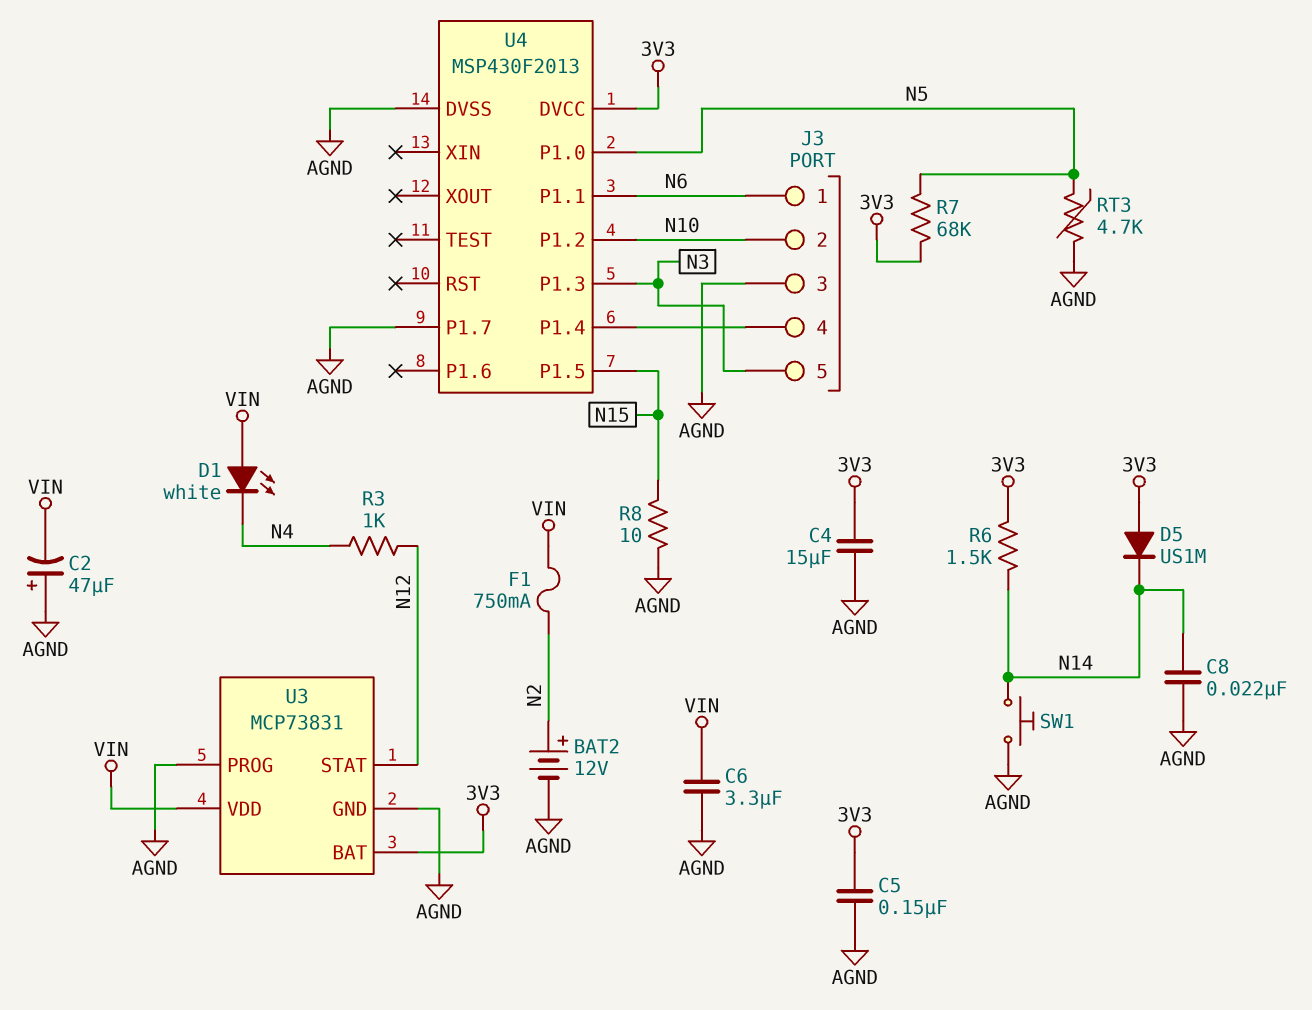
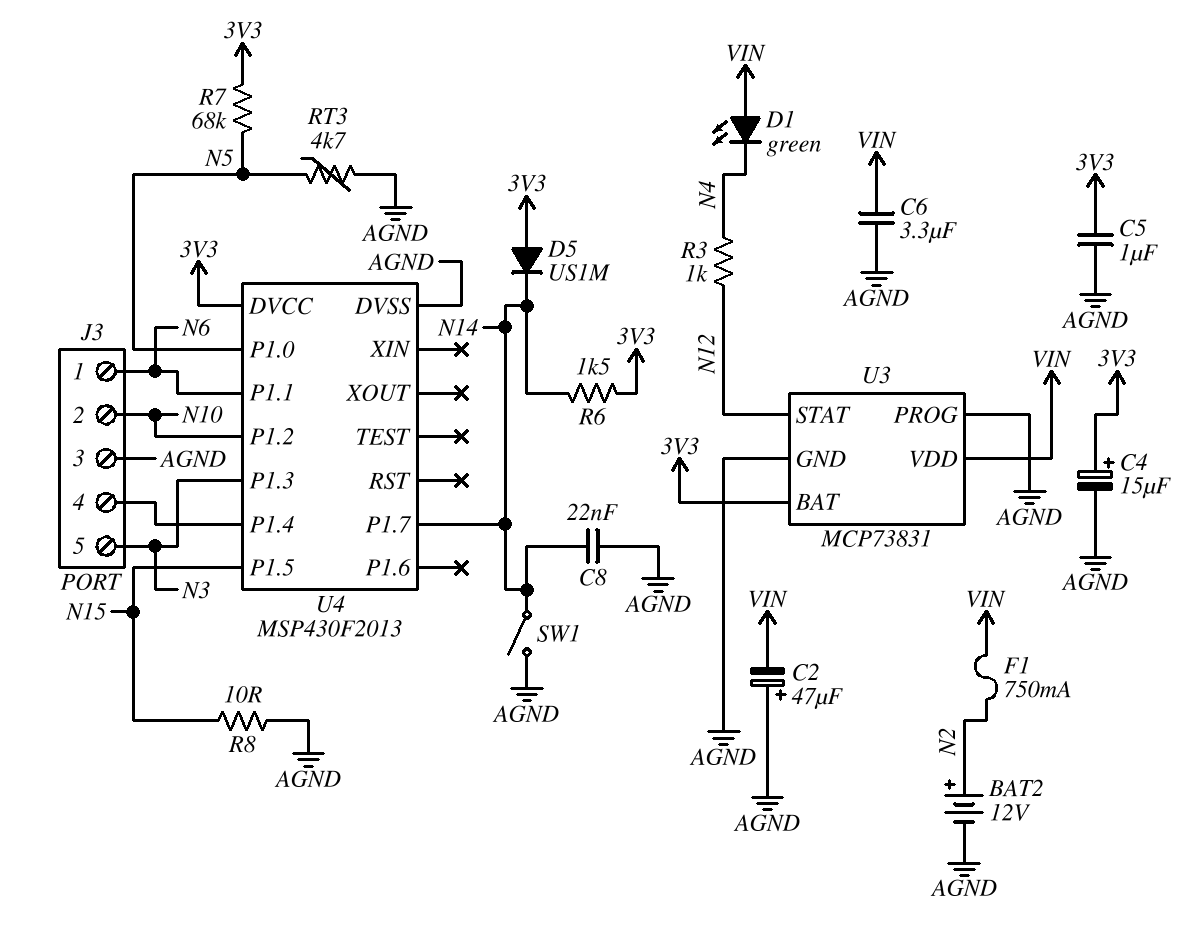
C4: 15uF (3V3, AGND) -> 15uF (plus 3V3, minus AGND)
C5: 150nF (3V3, AGND) -> 1uF (3V3, AGND)
D1: LED white (A VIN, K N4) -> LED green (A VIN, K N4)
SW1: button (AGND, N14) -> switch (AGND, N14)
U4 pin P1.7: AGND -> N14

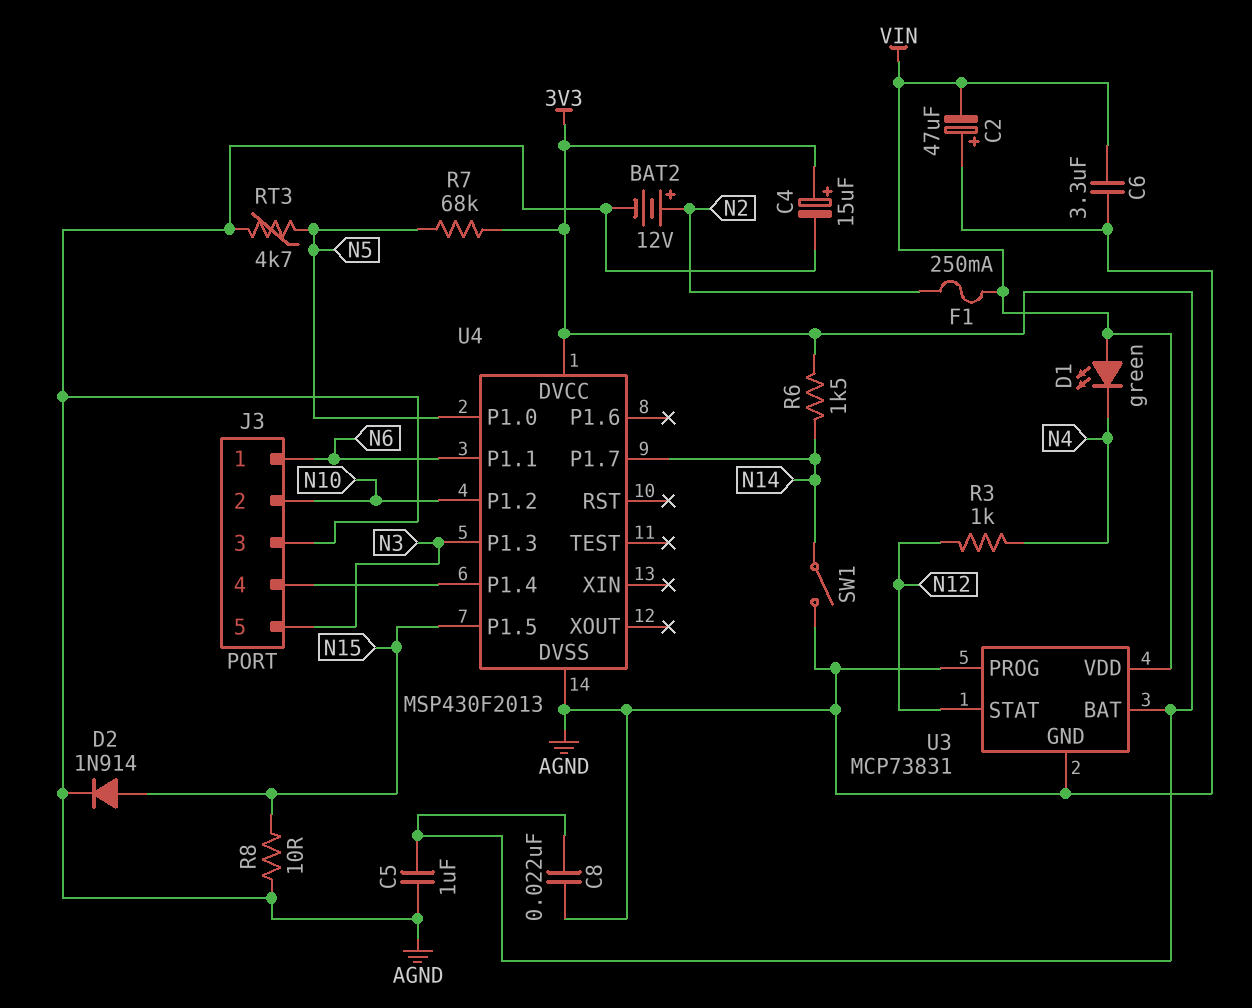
C8: 22nF (AGND, N14) -> 22nF (3V3, AGND)
D2: none -> diode 1N914 (A N15, K AGND)
D5: diode US1M (A 3V3, K N14) -> none
F1: 750mA (N2, VIN) -> 250mA (N2, VIN)

